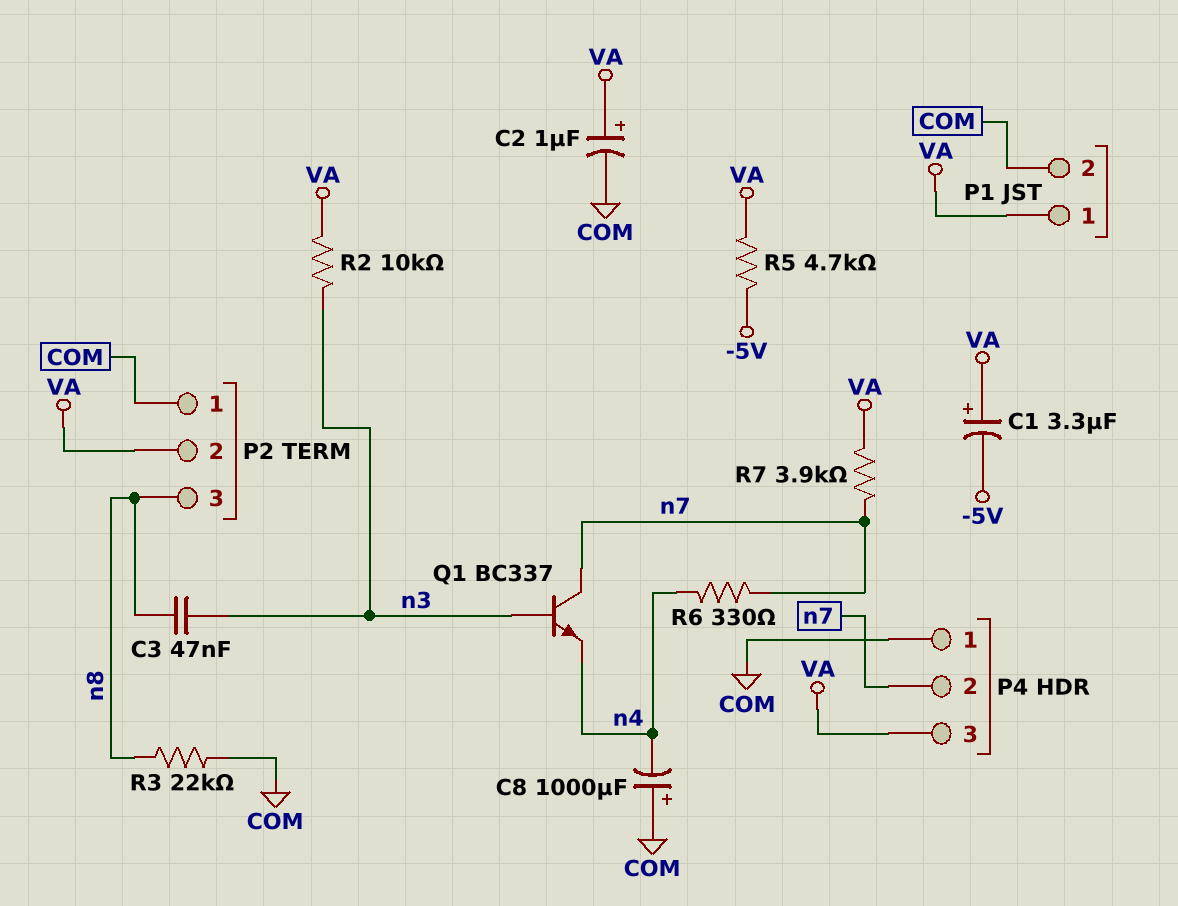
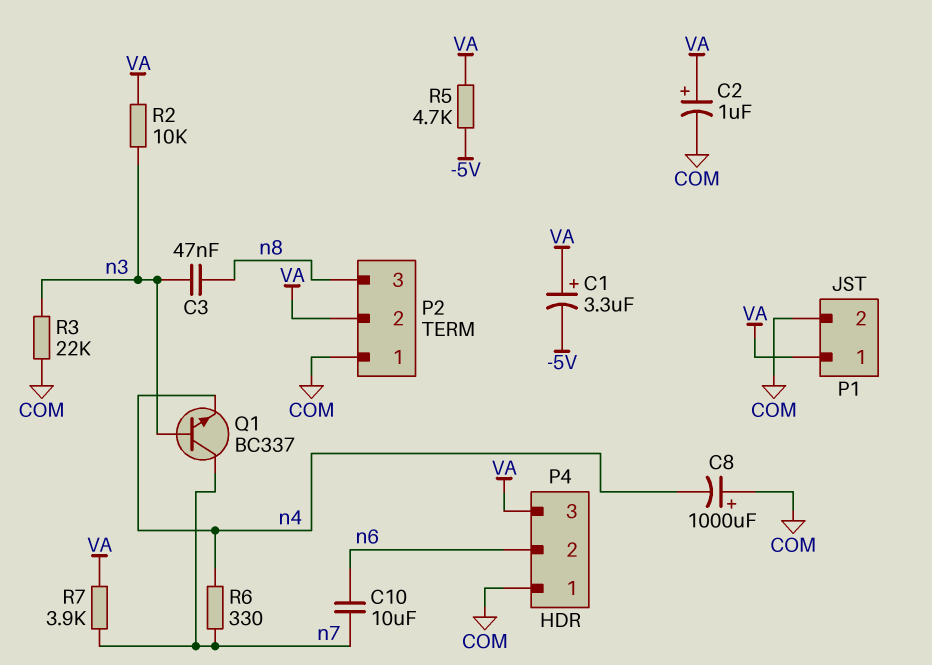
C10: none -> 10uF (n6, n7)
P4 pin 2: n7 -> n6
R3: 22k (COM, n8) -> 22k (COM, n3)

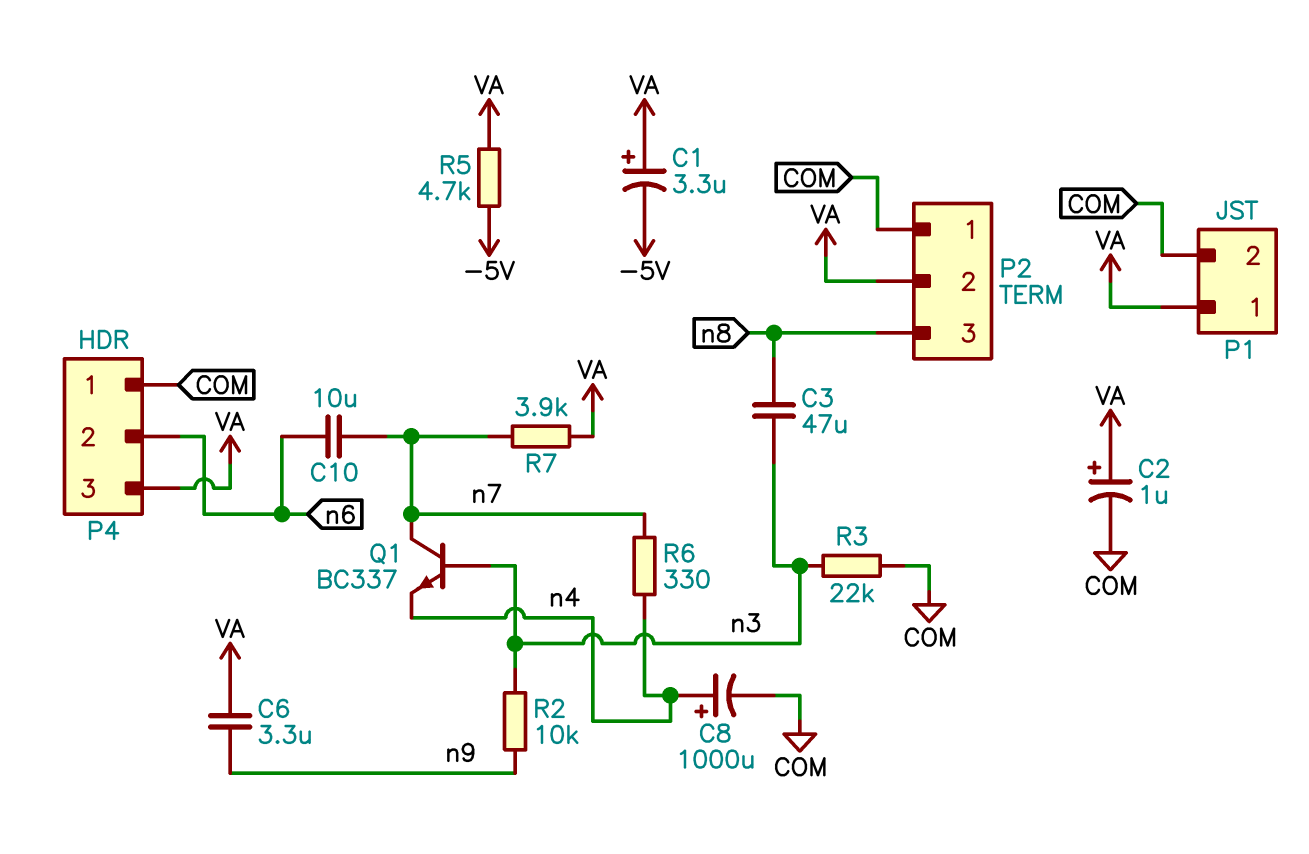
C3: 47nF (n3, n8) -> 47uF (n3, n8)
C6: none -> 3.3uF (VA, n9)
C8: 1000uF (plus COM, minus n4) -> 1000uF (plus n4, minus COM)
R2: 10k (VA, n3) -> 10k (n3, n9)

